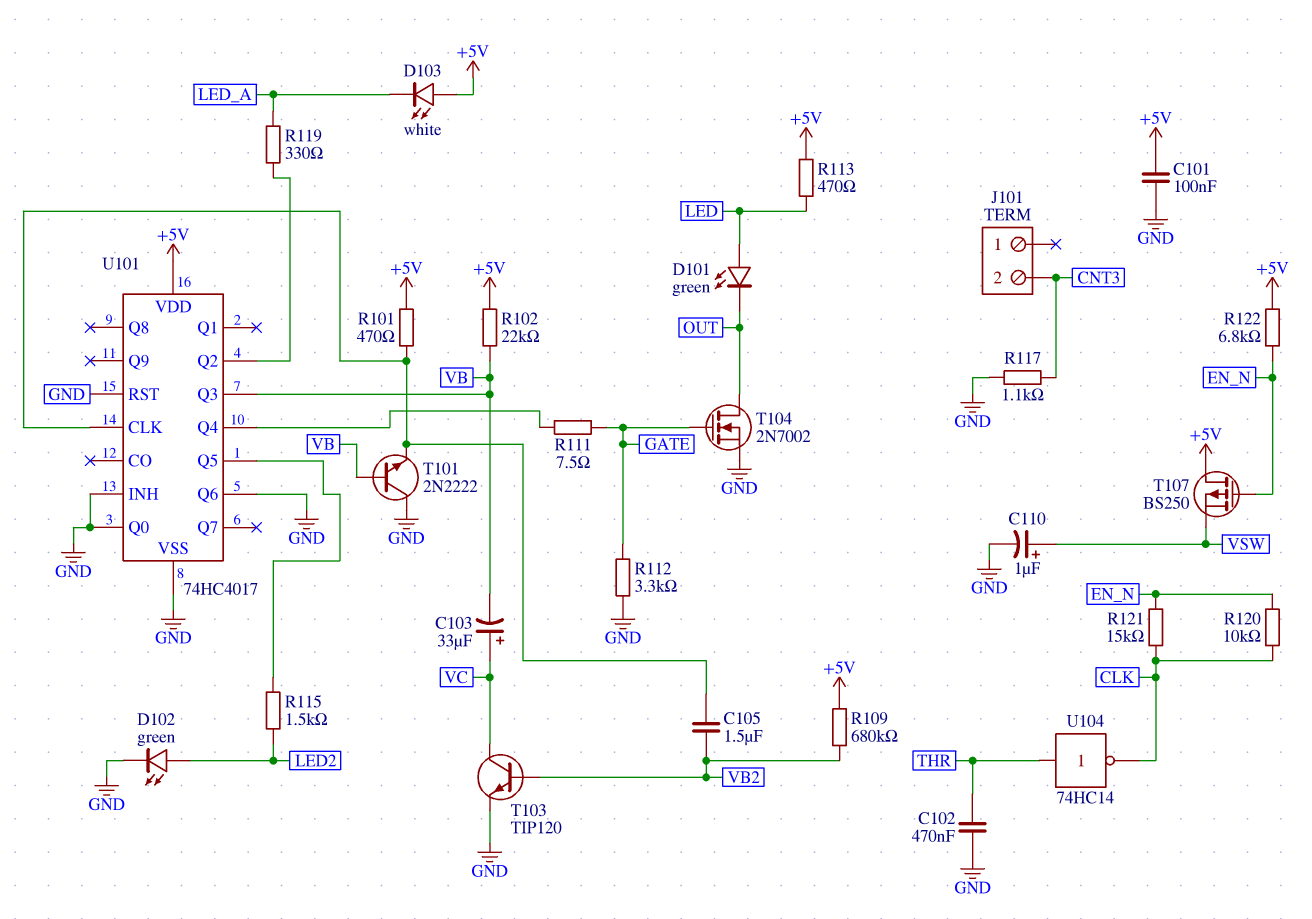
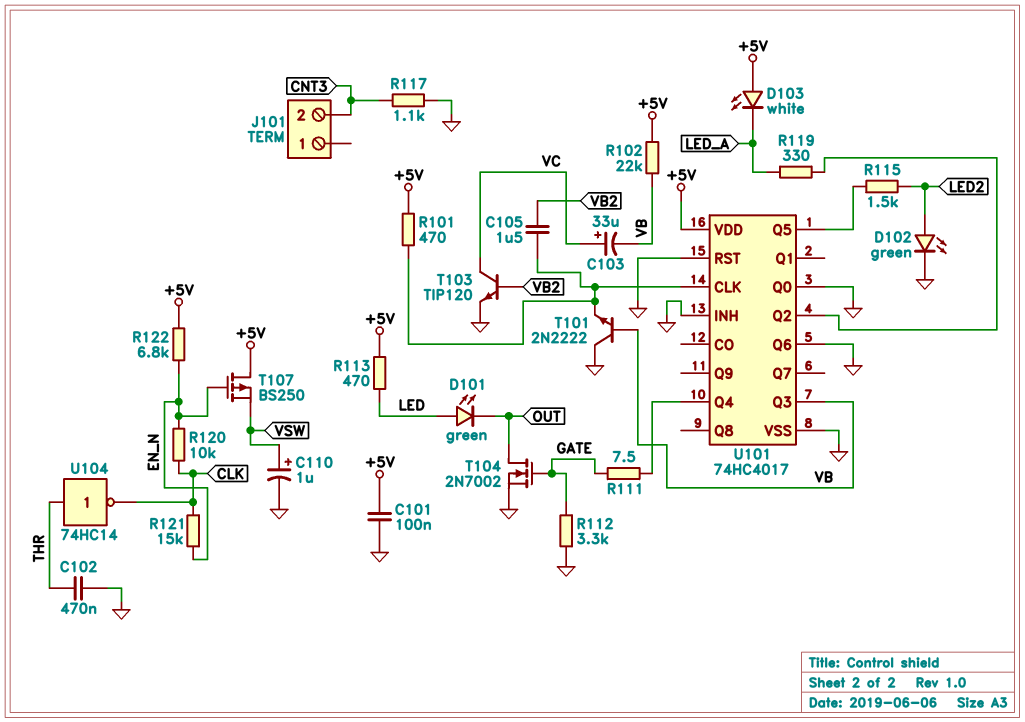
R109: 680k (+5V, VB2) -> none

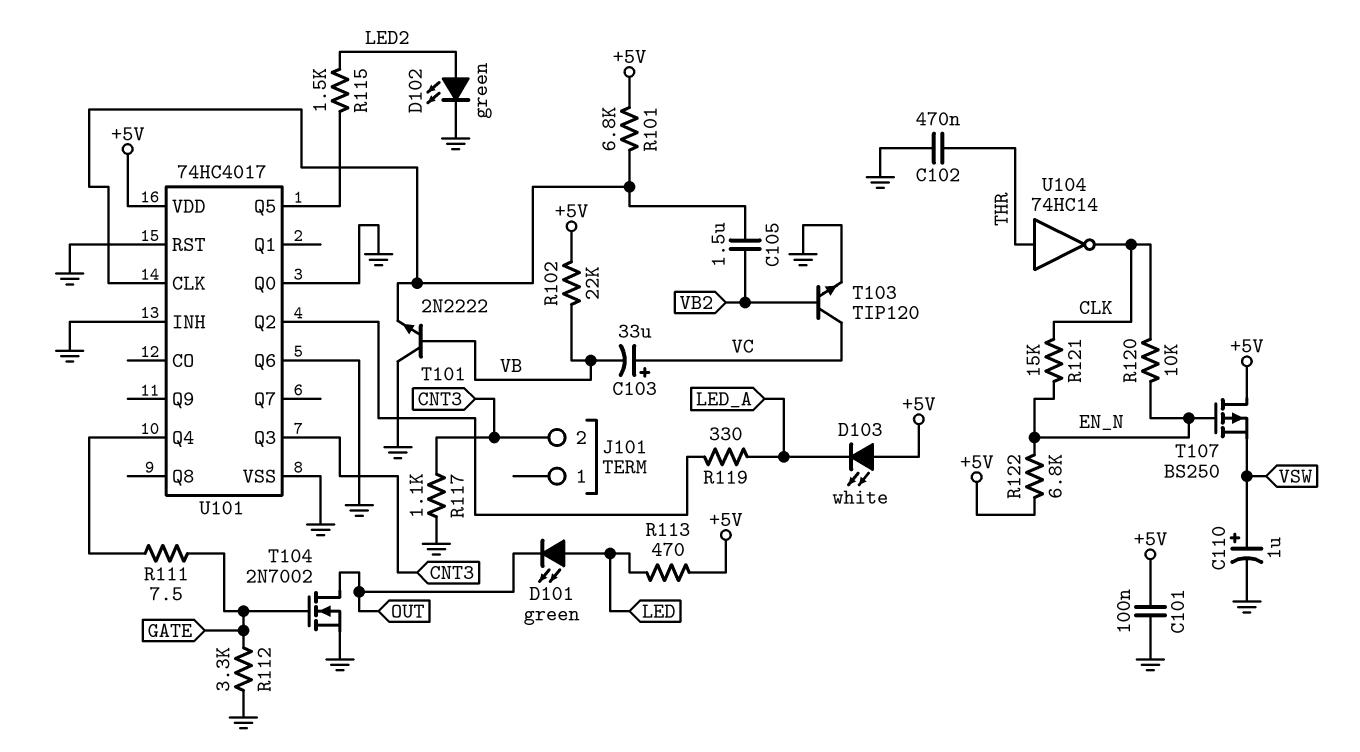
R101: 470 (+5V, U101/CLK) -> 6.8k (+5V, U101/CLK)
U101 pin Q3: VB -> CNT3

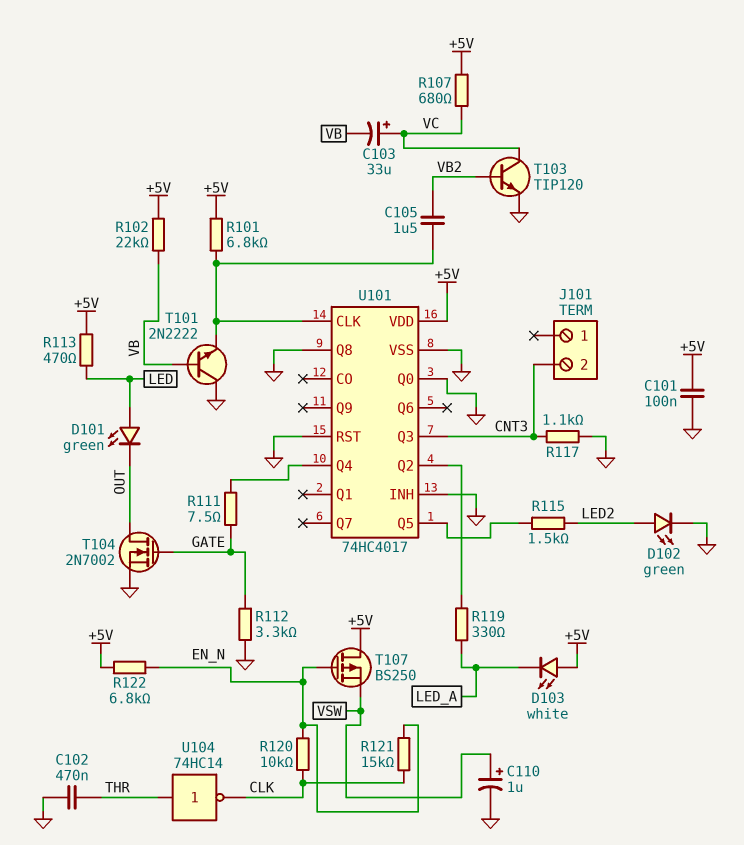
R107: none -> 680 (+5V, VC)
U101 pin Q6: GND -> none
U101 pin Q8: none -> GND

